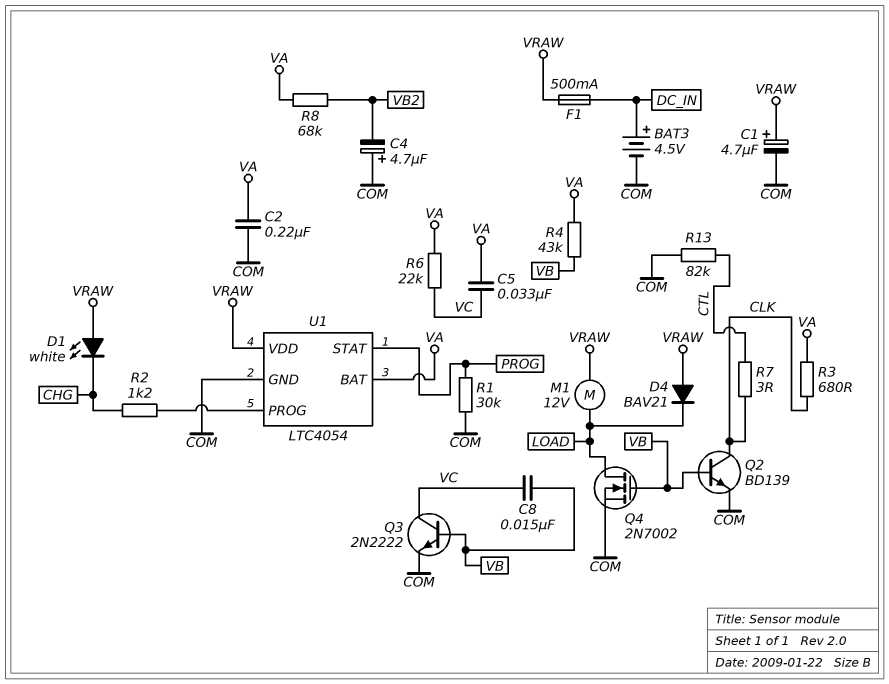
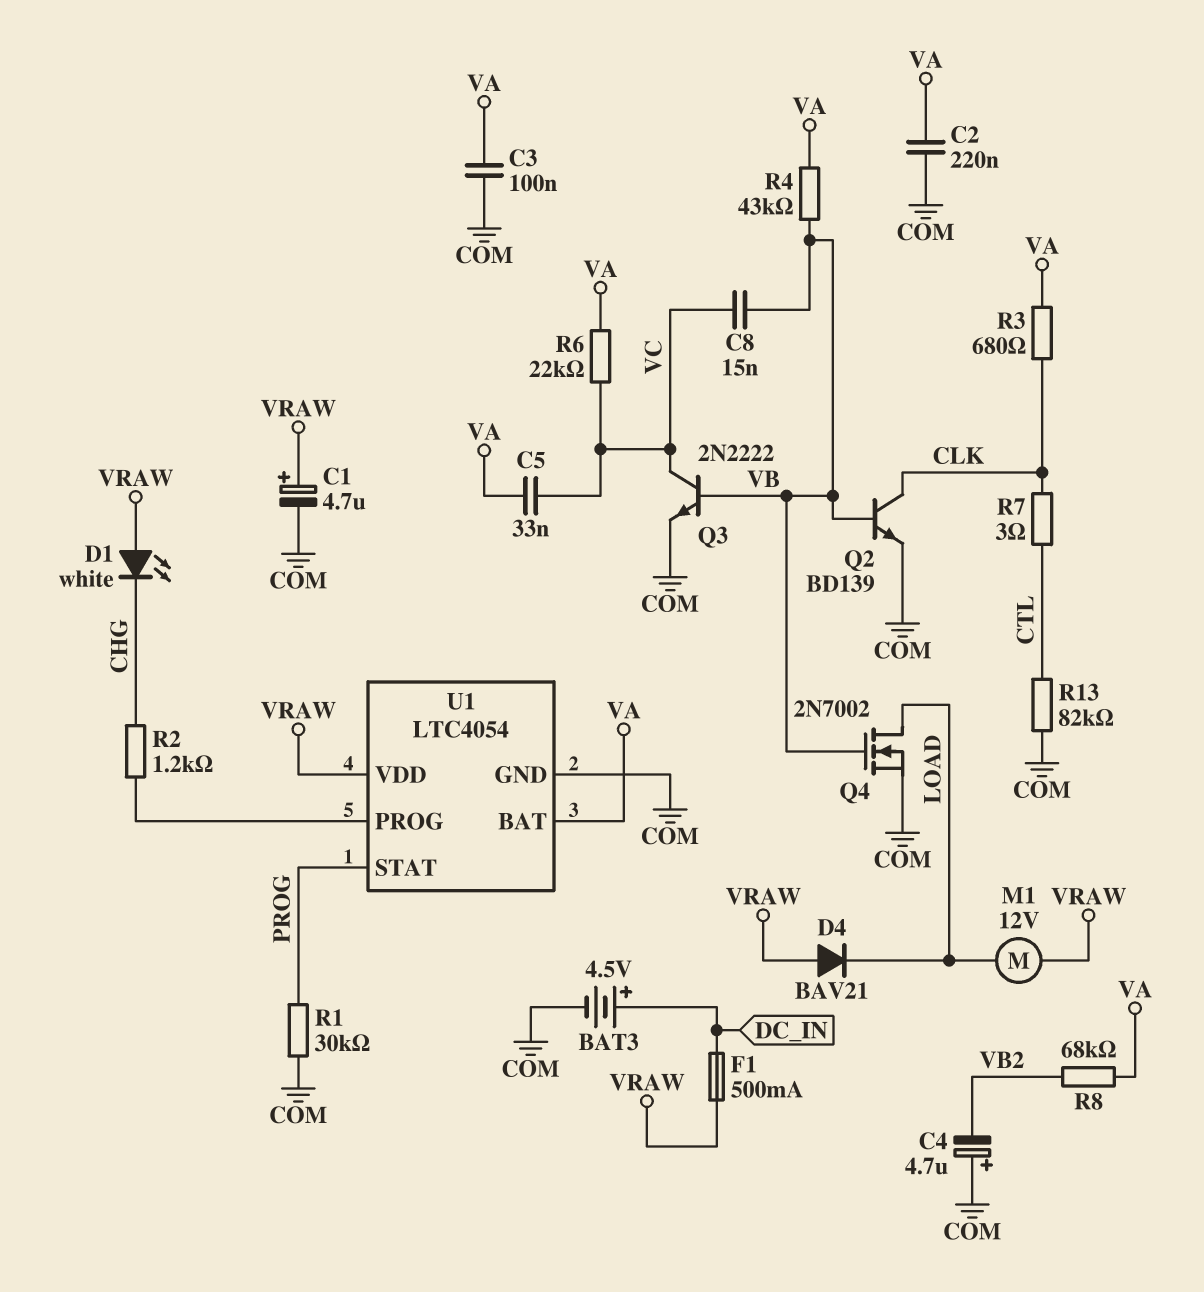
C3: none -> 100nF (COM, VA)

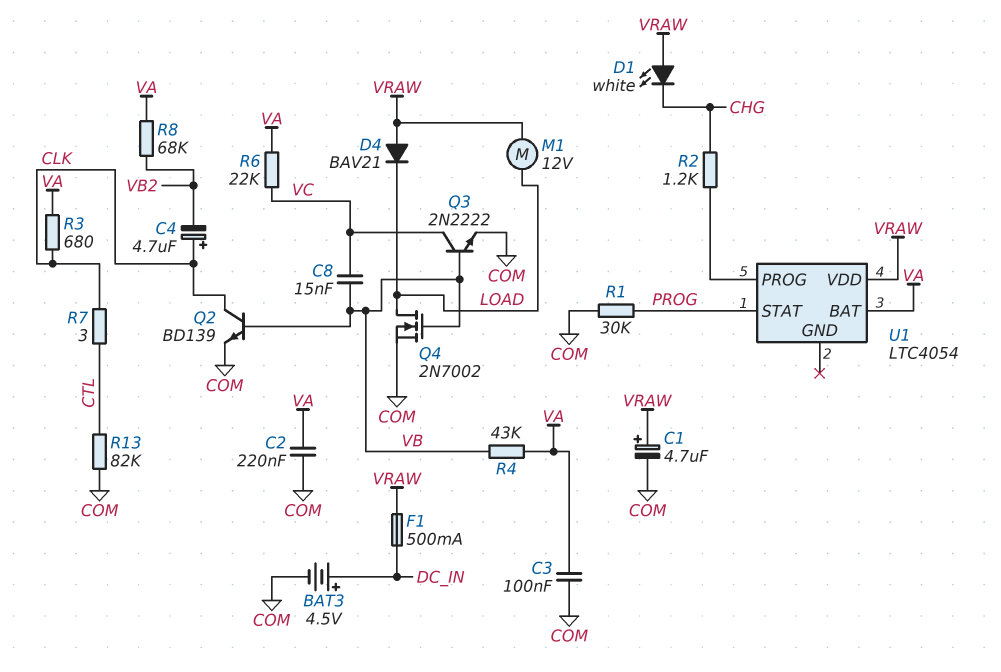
C4: 4.7uF (plus COM, minus VB2) -> 4.7uF (plus CLK, minus VB2)
C5: 33nF (VA, VC) -> none
U1 pin GND: COM -> none

